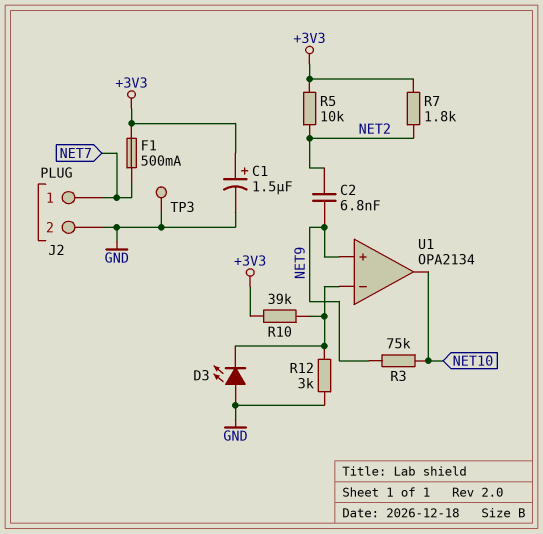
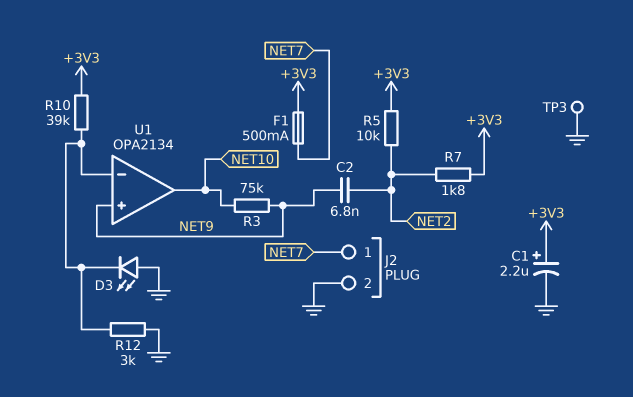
C1: 1.5uF (plus +3V3, minus GND) -> 2.2uF (plus +3V3, minus GND)

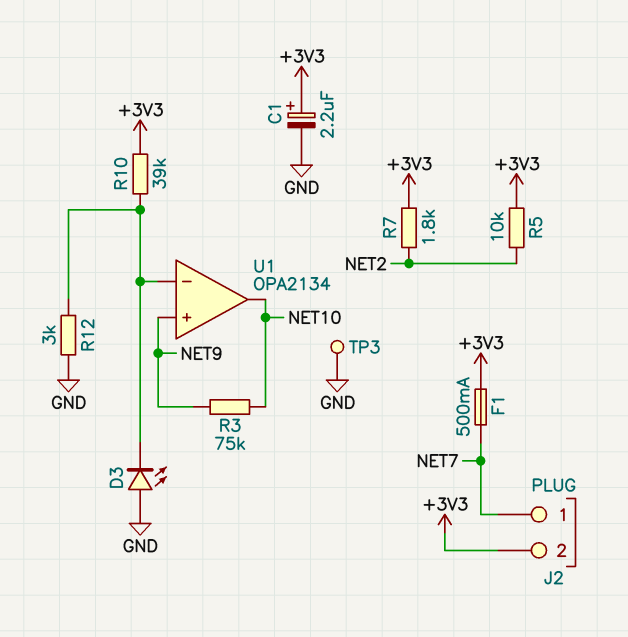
C2: 6.8nF (NET2, NET9) -> none
J2 pin 2: GND -> +3V3

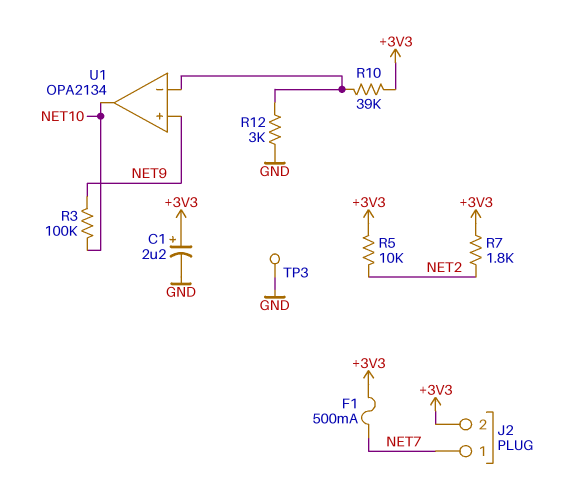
D3: LED (A GND, K U1/in-) -> none
R3: 75k (NET9, NET10) -> 100k (NET9, NET10)

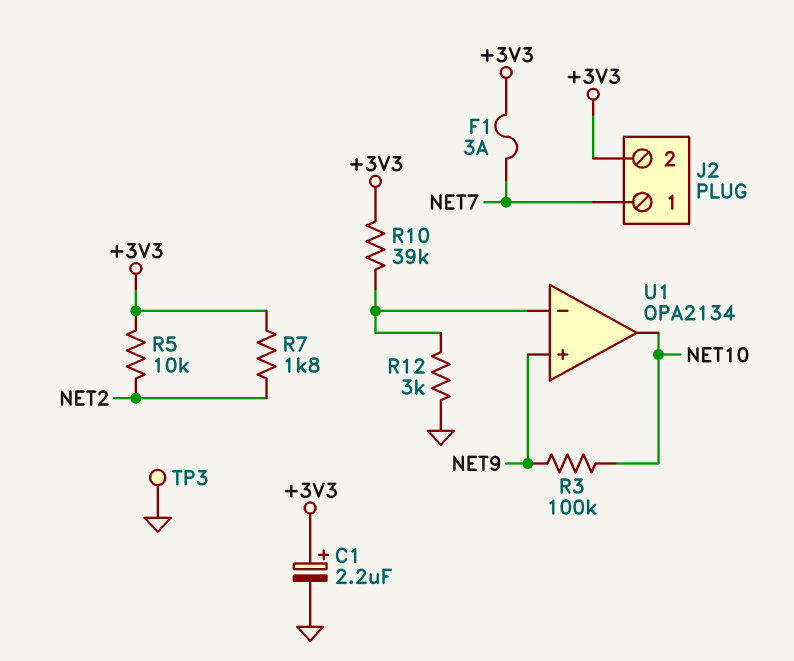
F1: 500mA (+3V3, NET7) -> 3A (+3V3, NET7)

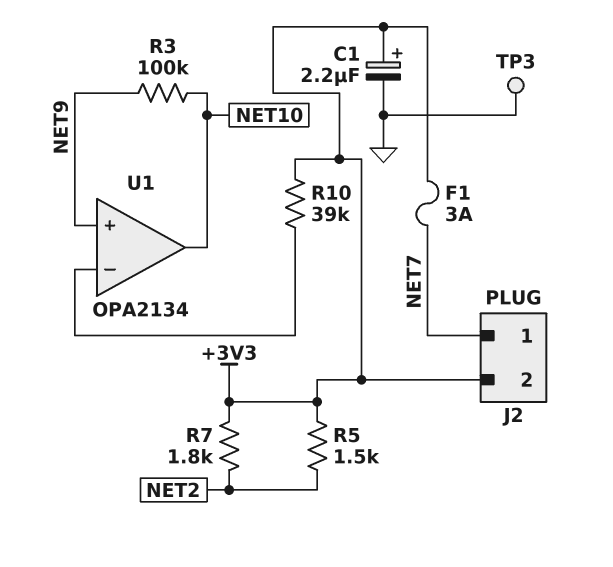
R5: 10k (+3V3, NET2) -> 1.5k (+3V3, NET2)
R12: 3k (GND, U1/in-) -> none

